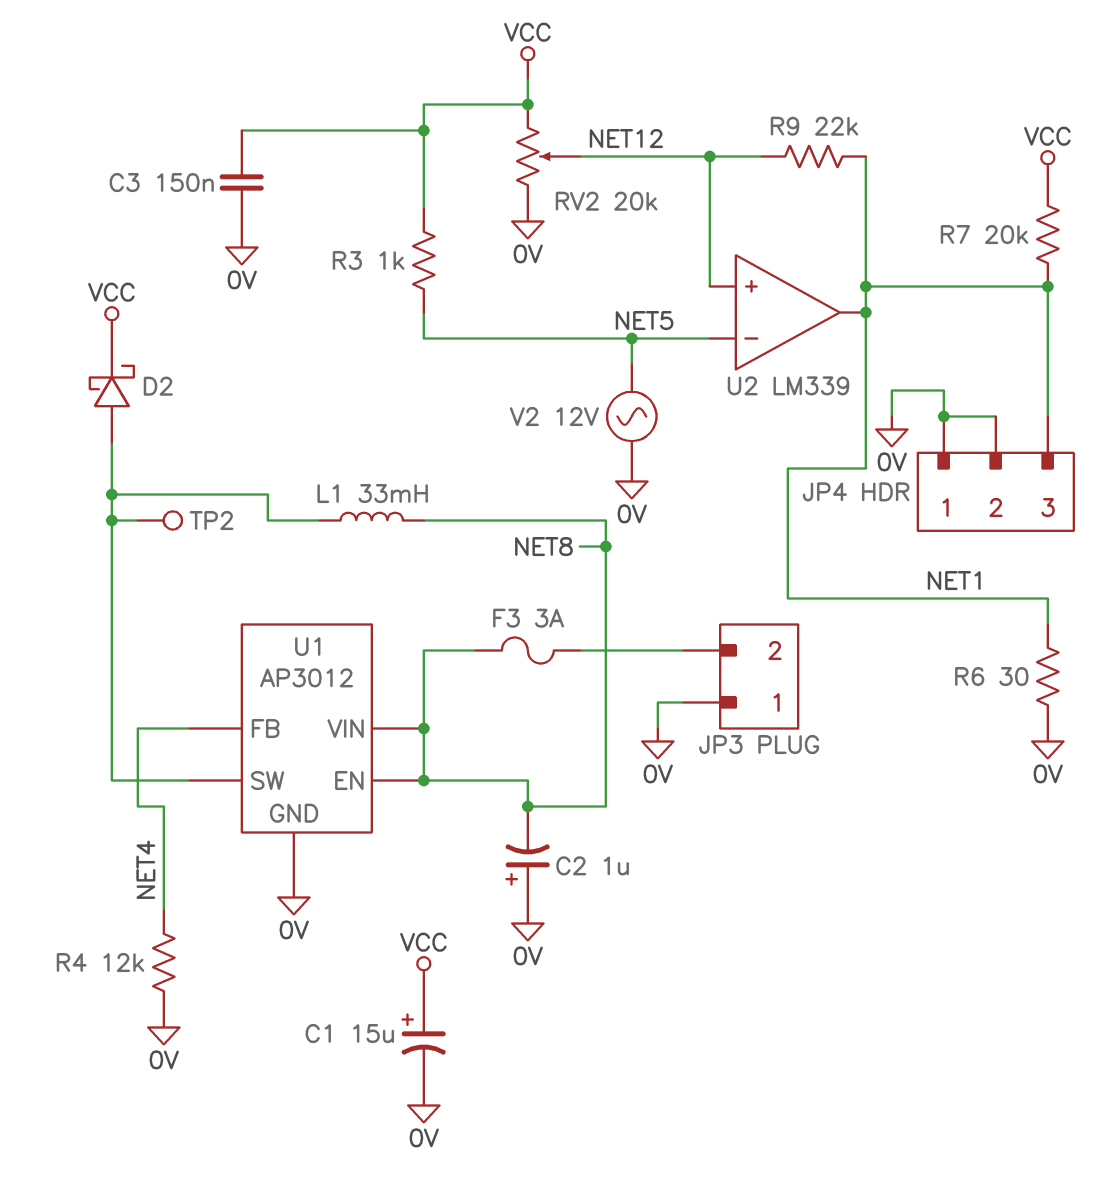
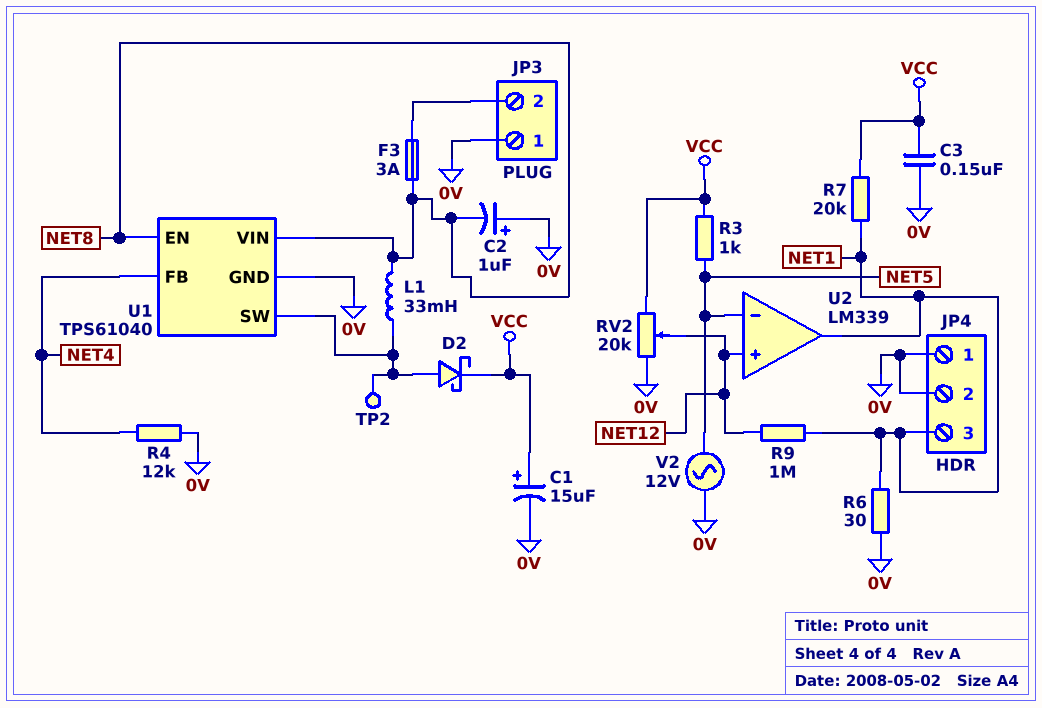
R9: 22k (NET1, NET12) -> 1M (NET1, NET12)
U1: AP3012 -> TPS61040

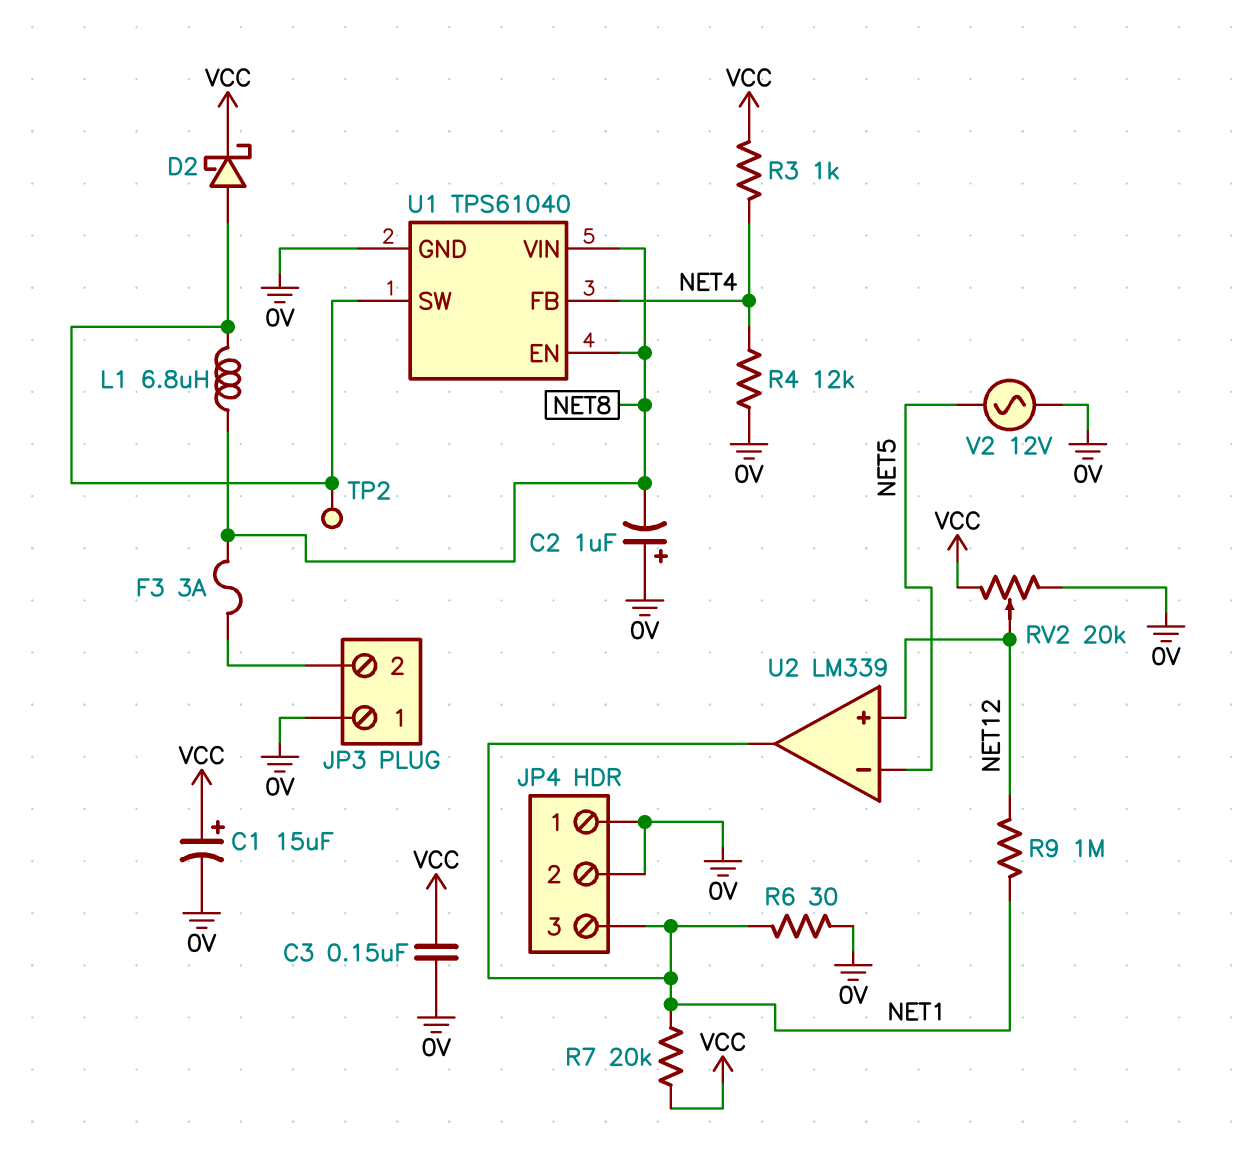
L1: 33mH (NET8, U1/SW) -> 6.8uH (NET8, U1/SW)
R3: 1k (NET5, VCC) -> 1k (NET4, VCC)

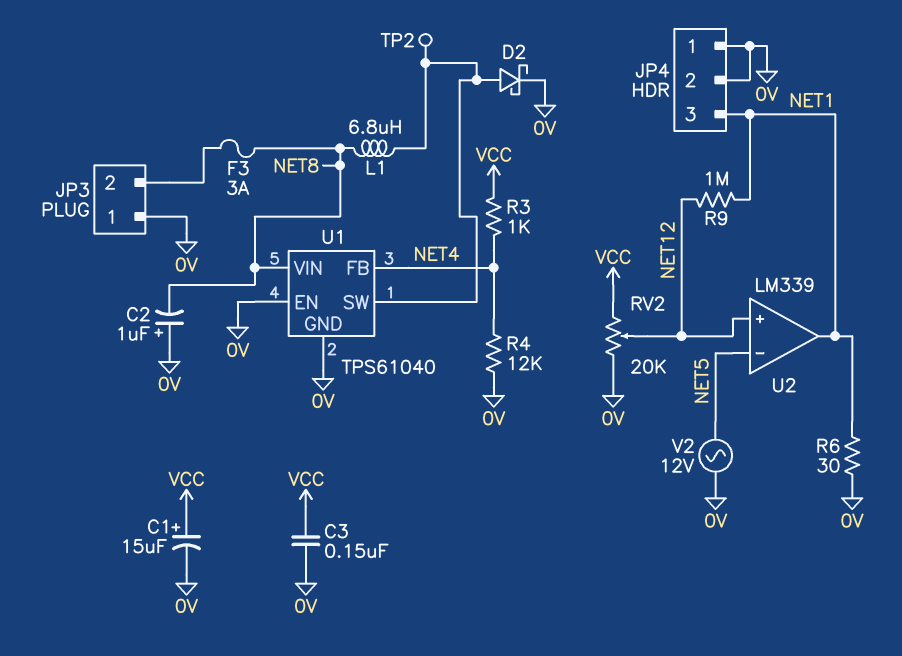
D2: schottky (A U1/SW, K VCC) -> schottky (A U1/SW, K 0V)
R7: 20k (NET1, VCC) -> none
U1 pin EN: NET8 -> 0V

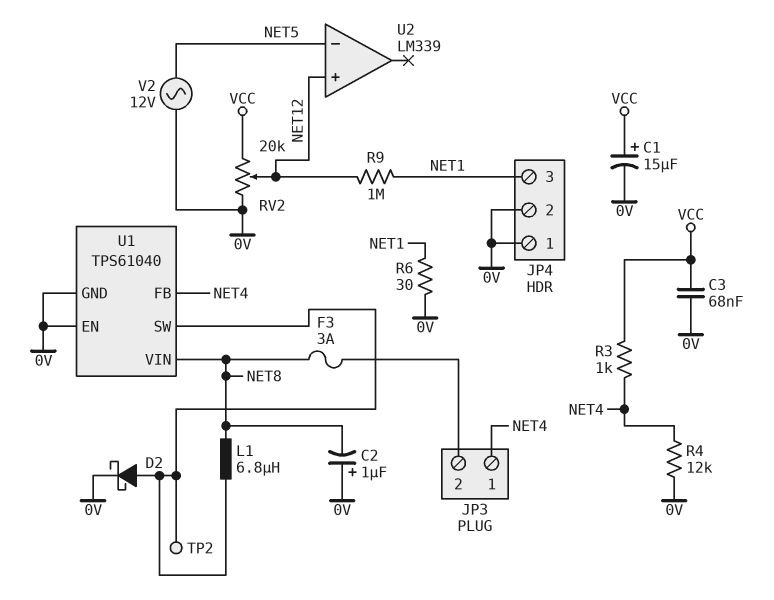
C3: 150nF (0V, VCC) -> 68nF (0V, VCC)
JP3 pin 1: 0V -> NET4
U2 pin out: NET1 -> none

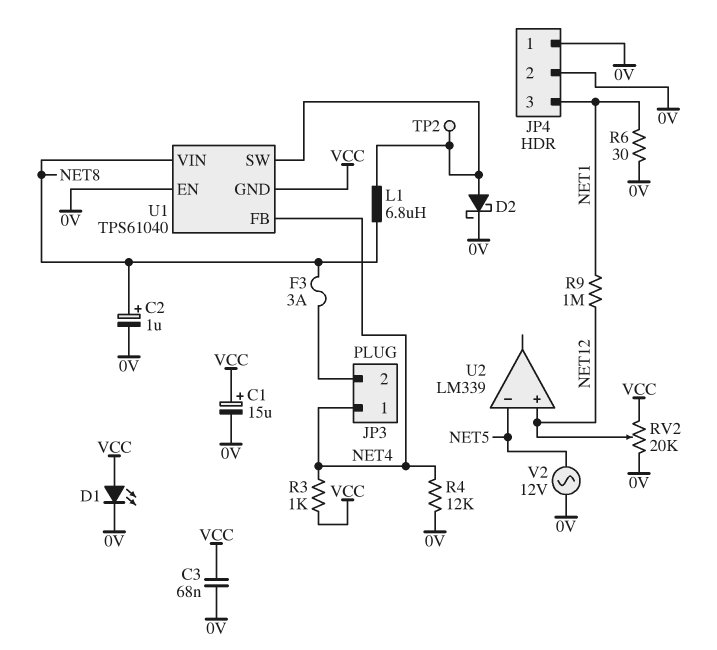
C2: 1uF (plus 0V, minus NET8) -> 1uF (plus NET8, minus 0V)
D1: none -> LED (A VCC, K 0V)
U1 pin GND: 0V -> VCC

